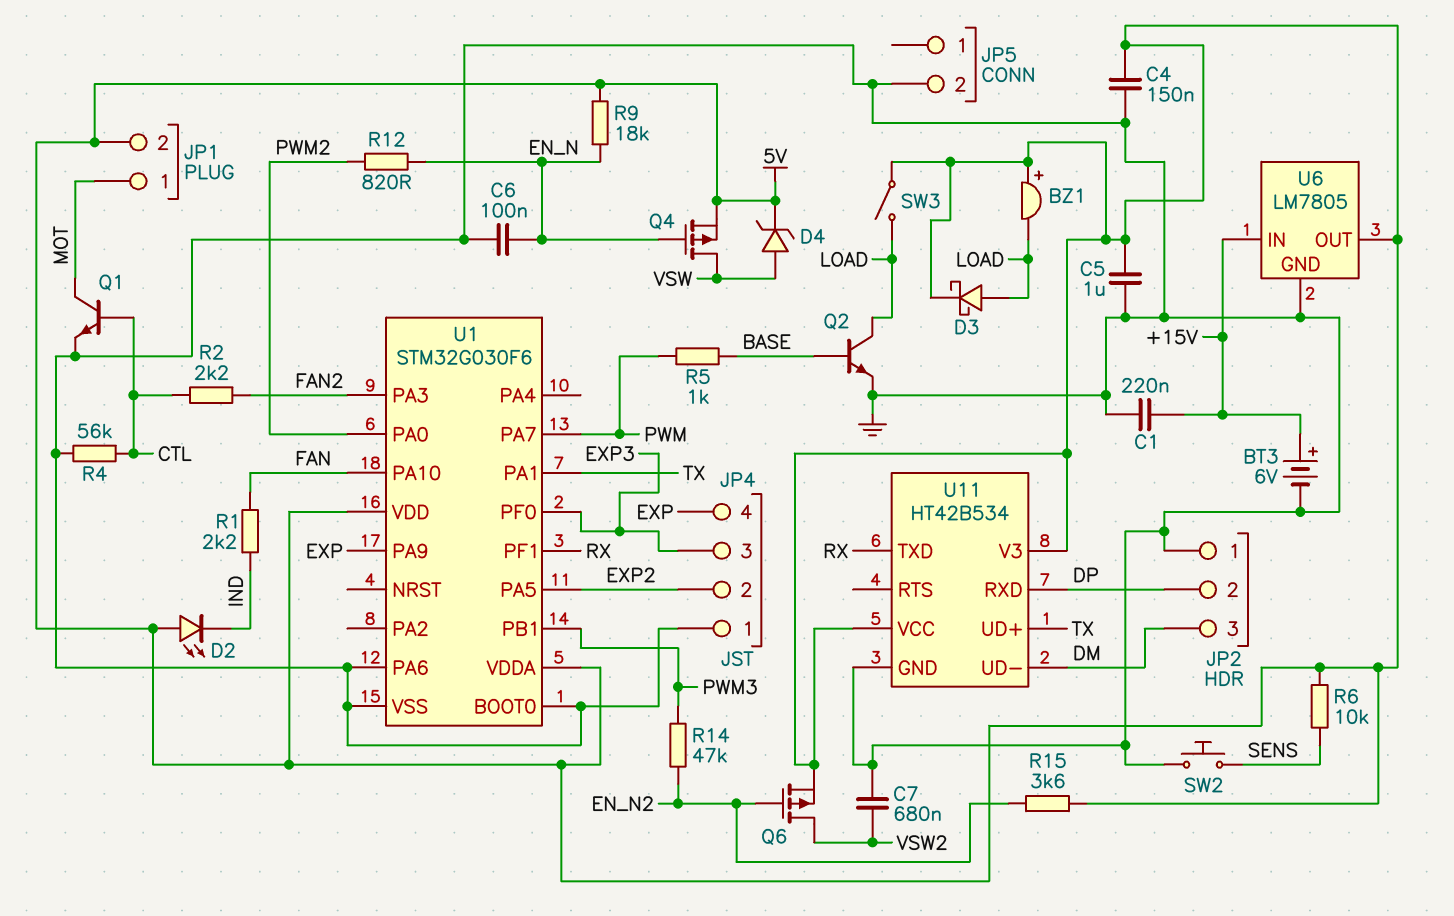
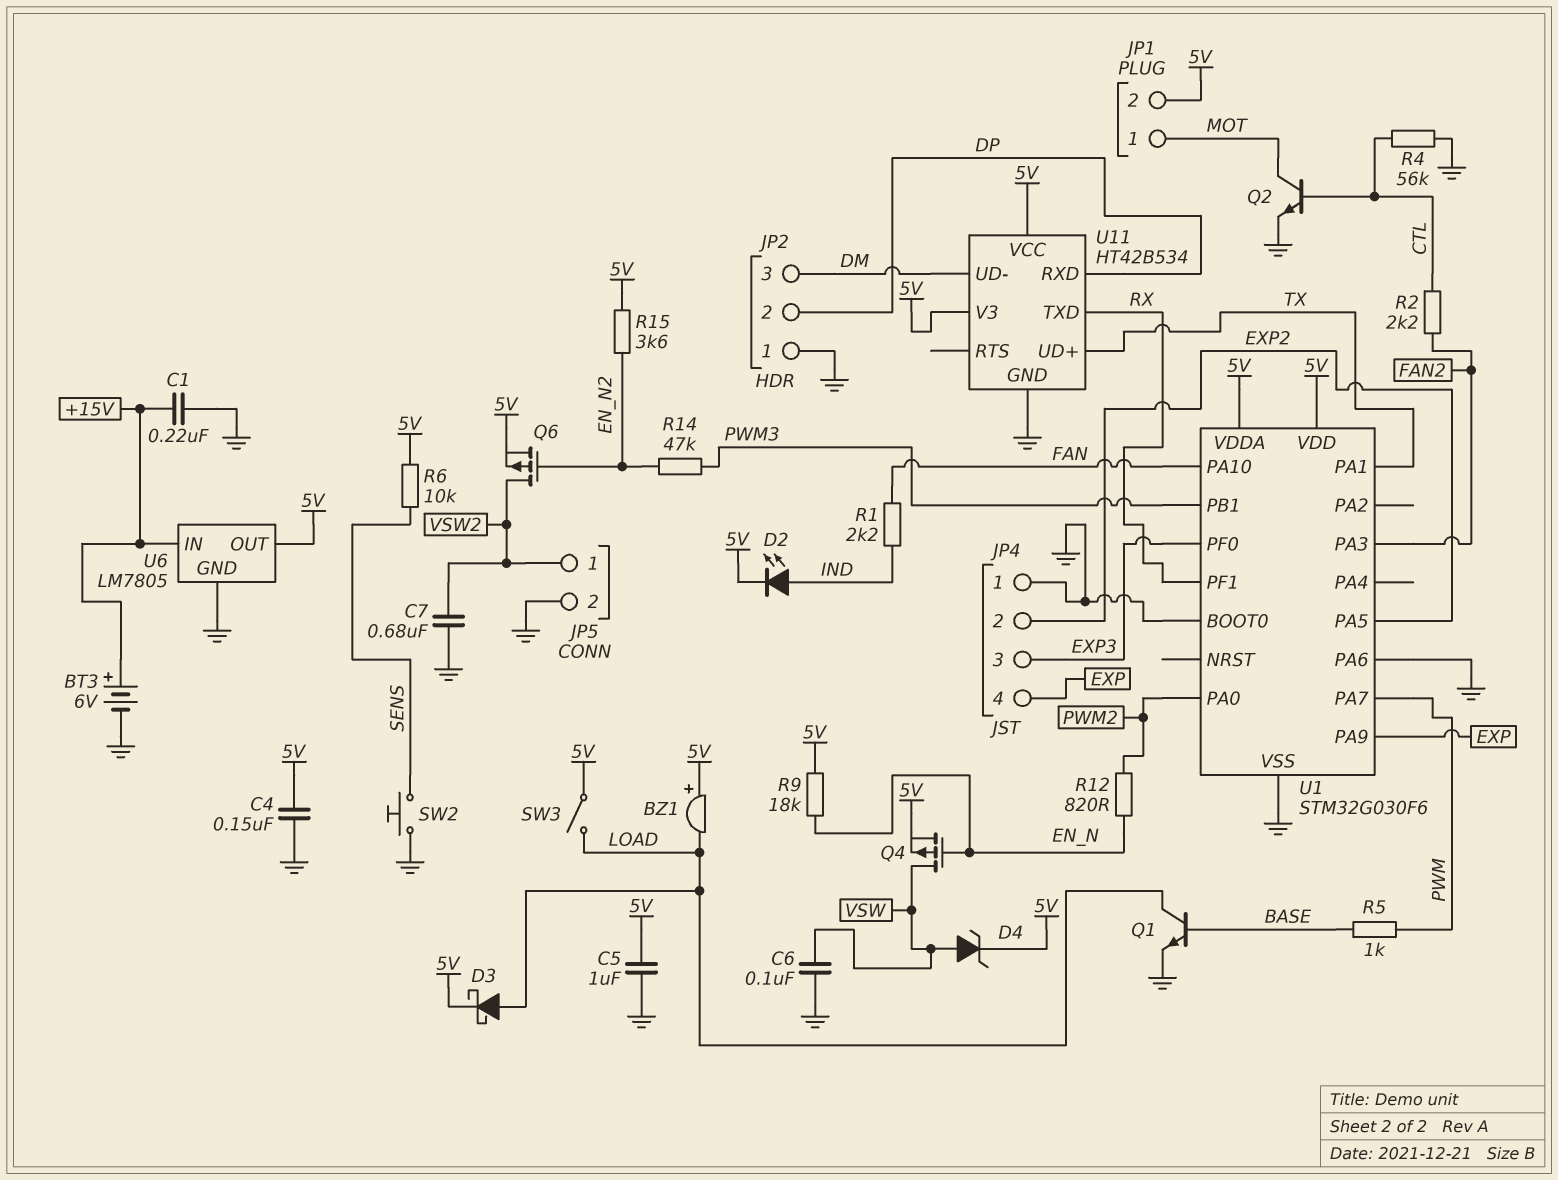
C6: 100nF (EN_N, GND) -> 100nF (GND, VSW)
D2: LED (A 5V, K IND) -> LED (A IND, K 5V)
JP5 pin 1: none -> VSW2
Q1: NPN (B CTL, C MOT, E GND) -> NPN (B BASE, C LOAD, E GND)
Q2: NPN (B BASE, C LOAD, E GND) -> NPN (B CTL, C MOT, E GND)

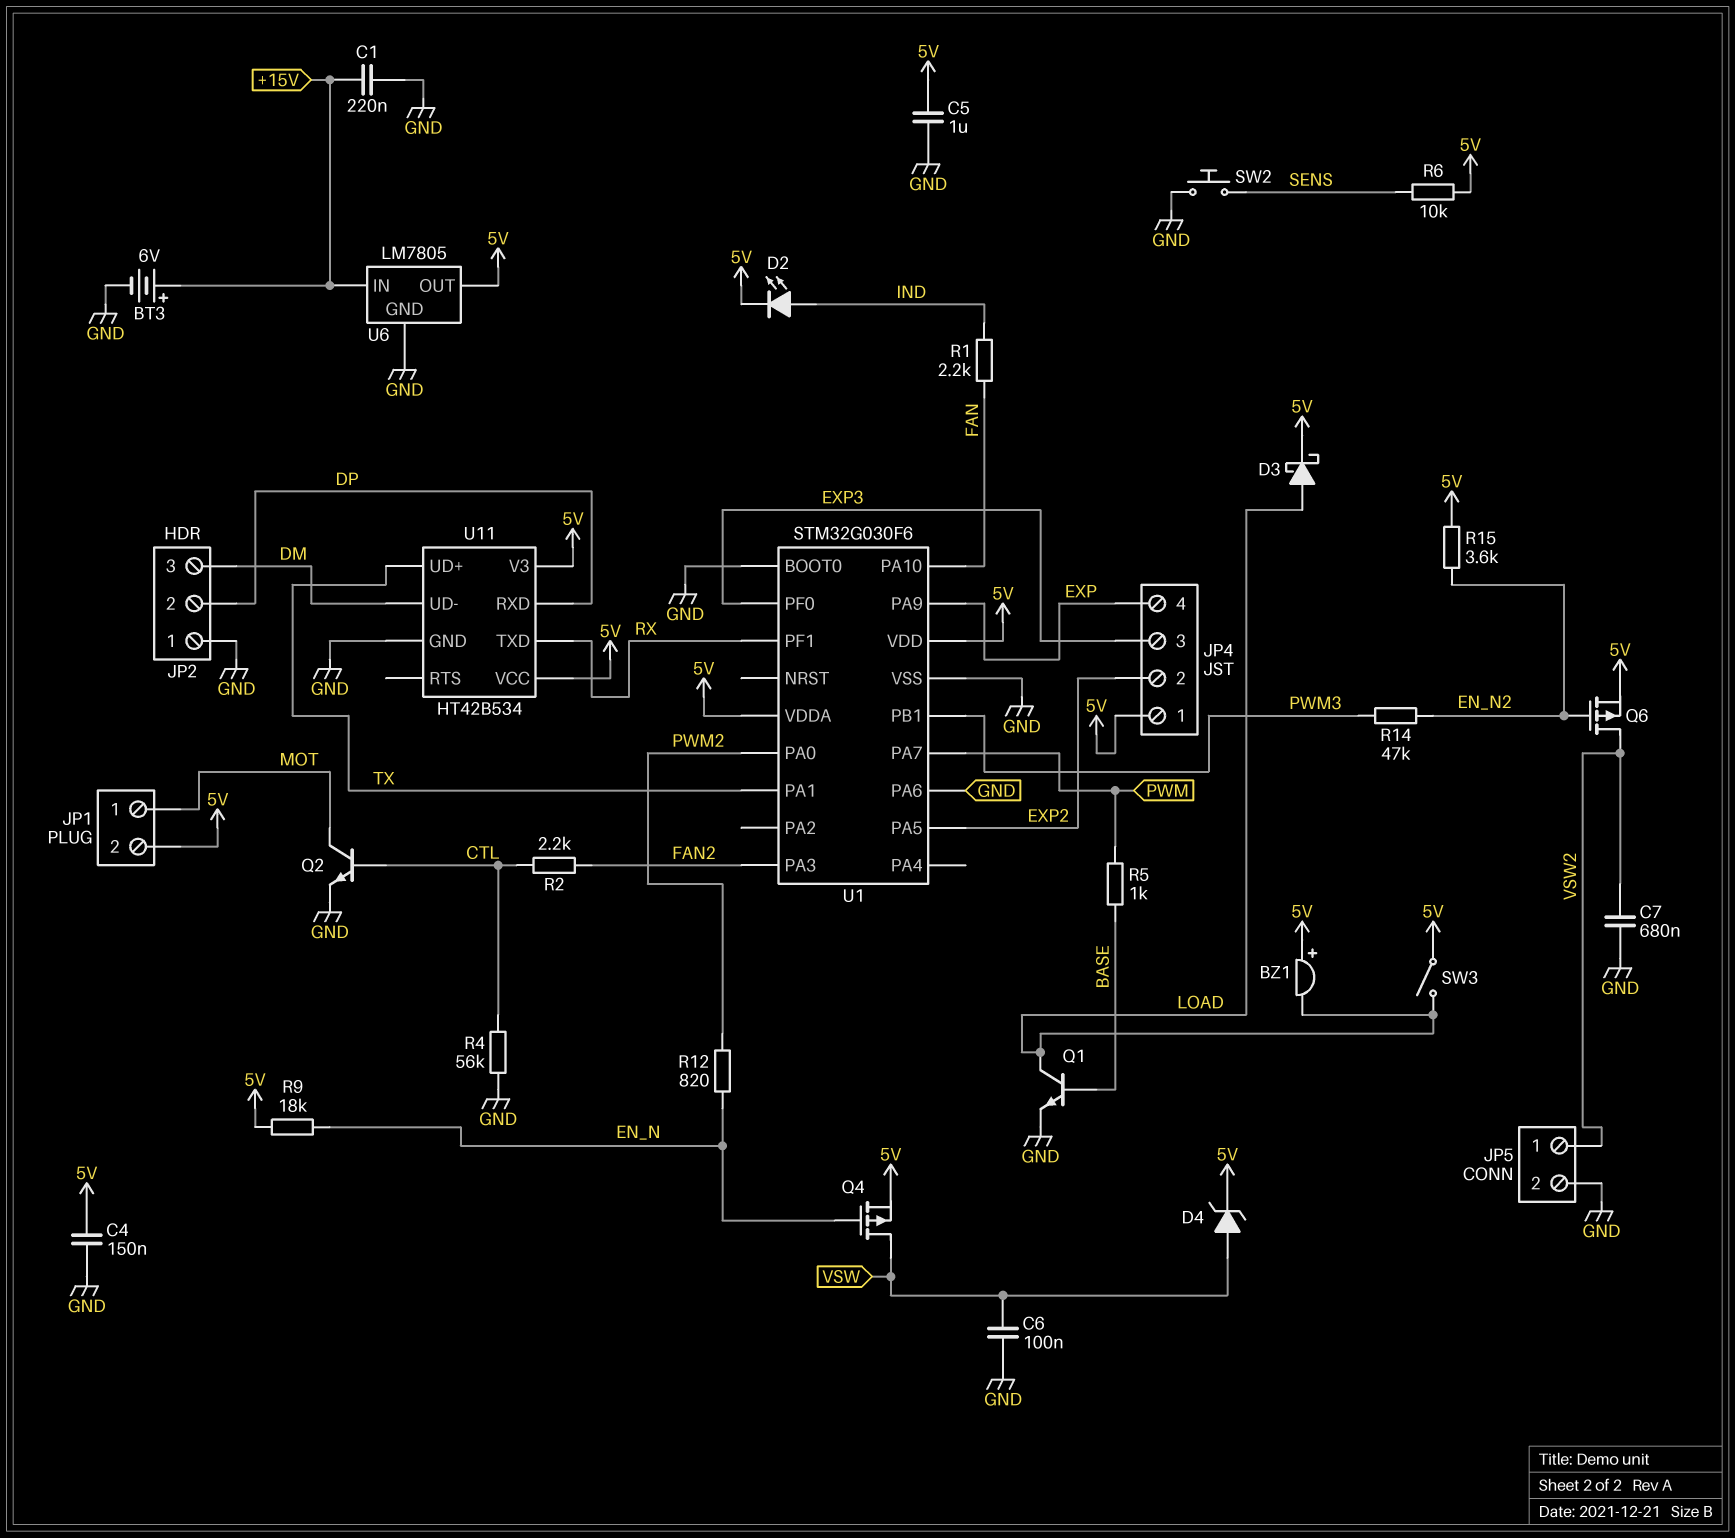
JP4 pin 1: GND -> 5V

